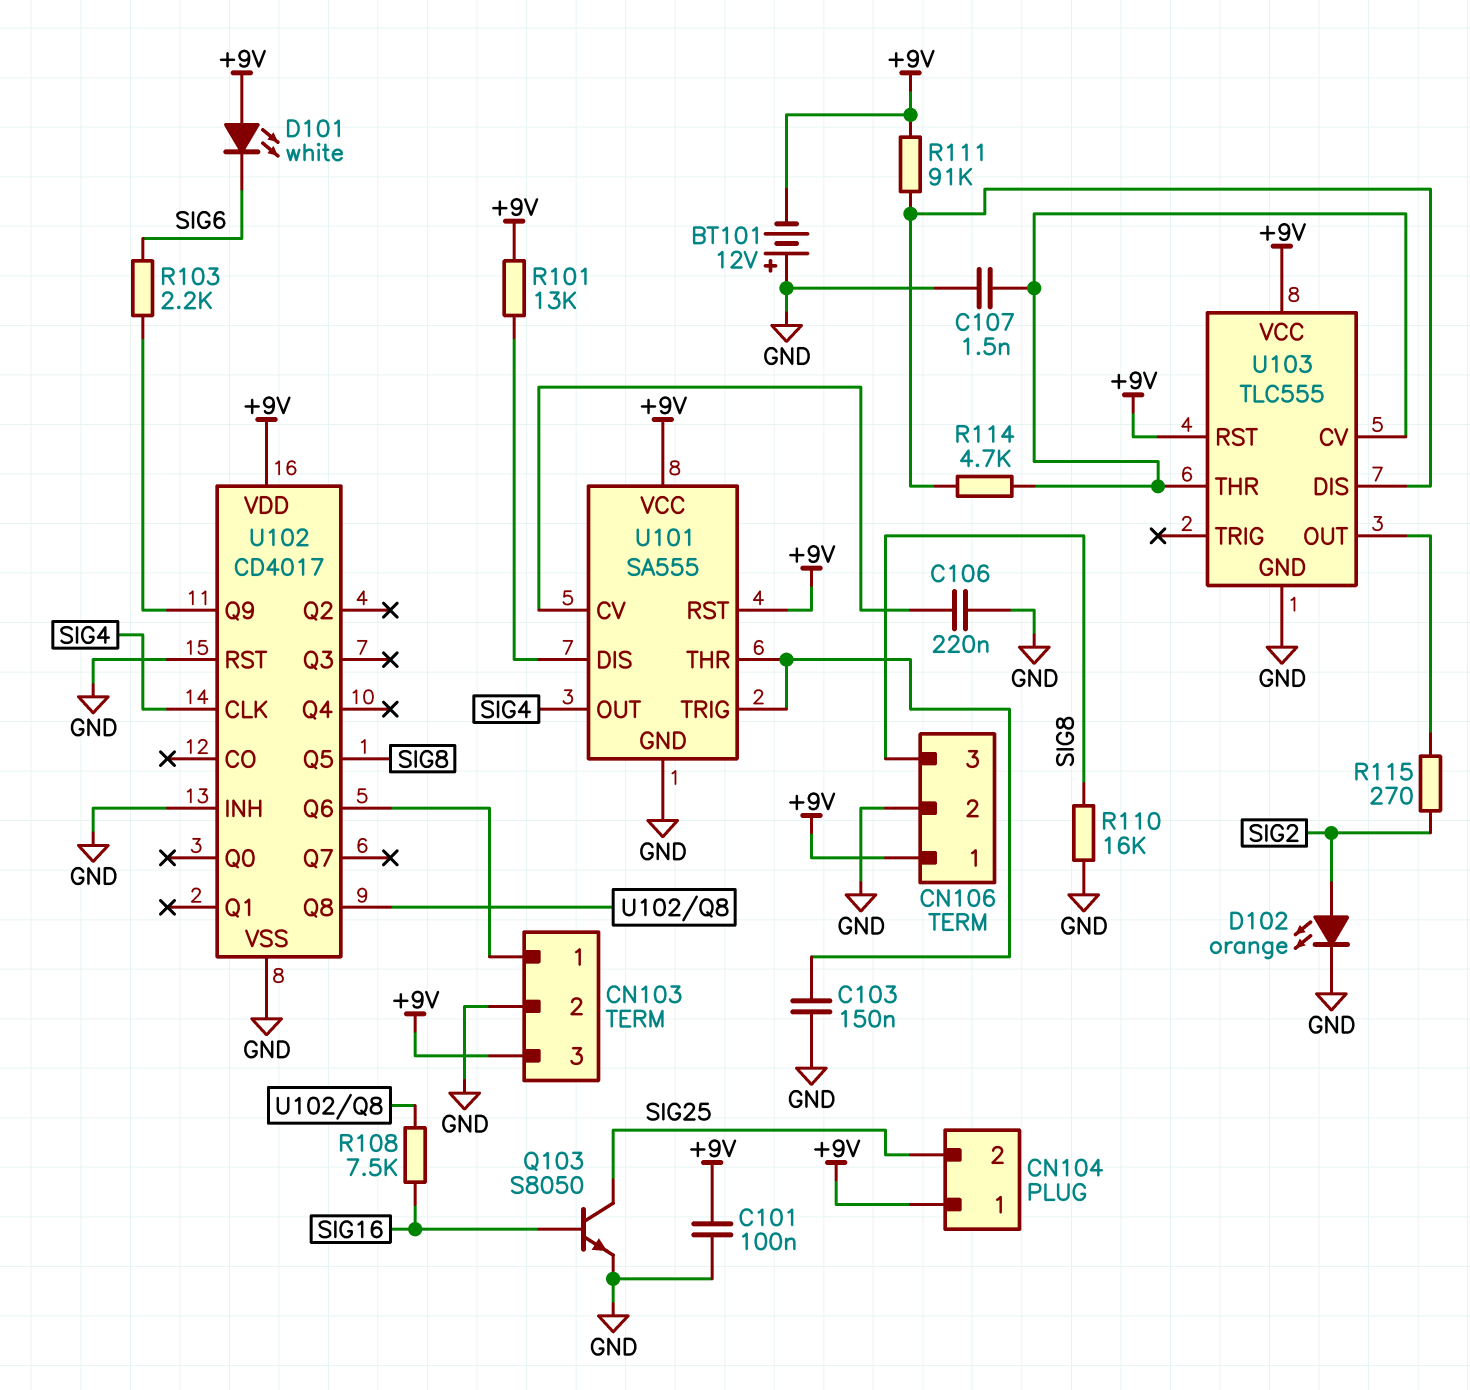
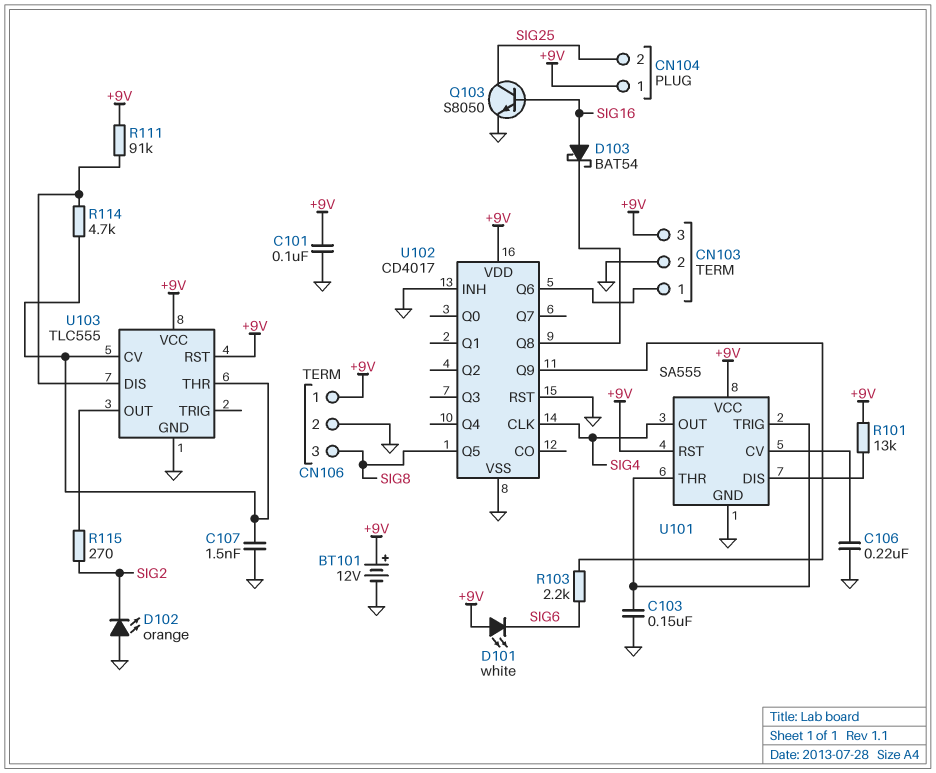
BT101: 12V (plus GND, minus +9V) -> 12V (plus +9V, minus GND)
D102: LED orange (A SIG2, K GND) -> LED orange (A GND, K SIG2)
D103: none -> schottky BAT54 (A SIG16, K U102/Q8)
R108: 7.5k (SIG16, U102/Q8) -> none
R110: 16k (GND, SIG8) -> none

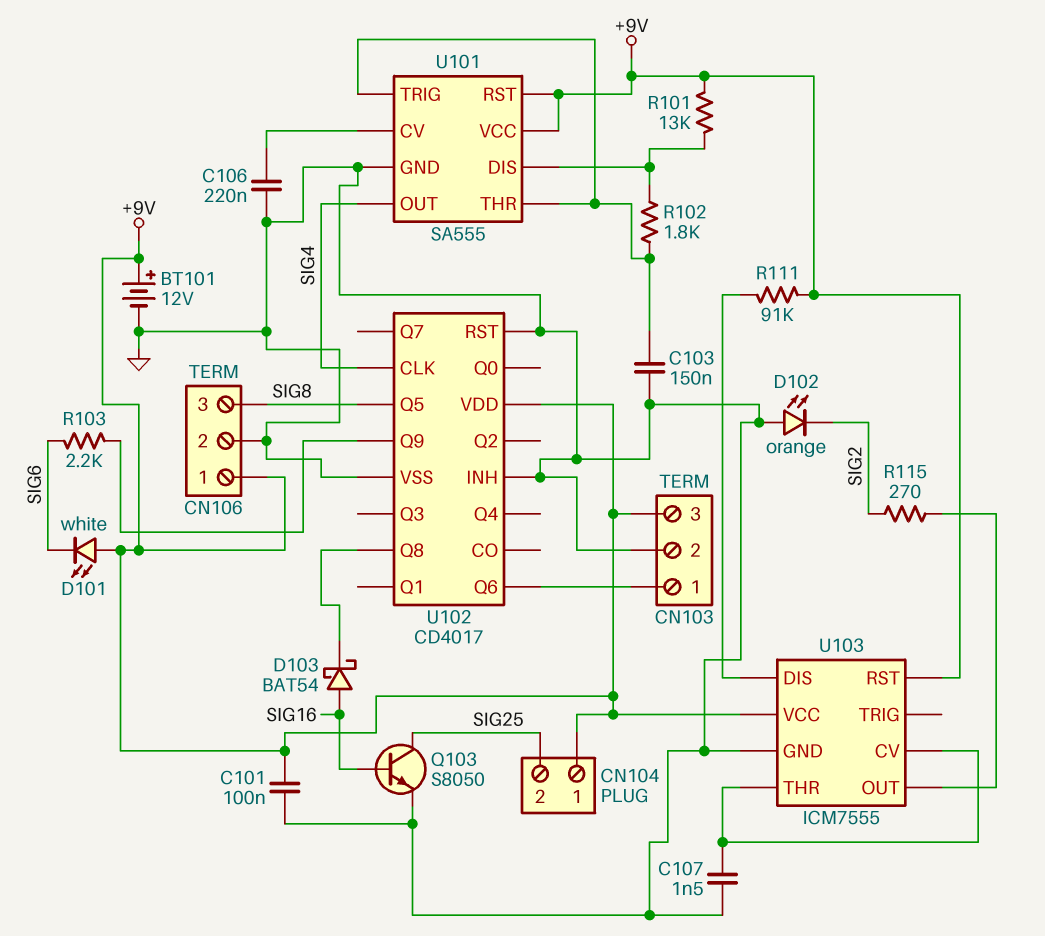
R102: none -> 1.8k (U101/DIS, U101/THR)
R114: 4.7k (U103/CV, U103/DIS) -> none
U103: TLC555 -> ICM7555

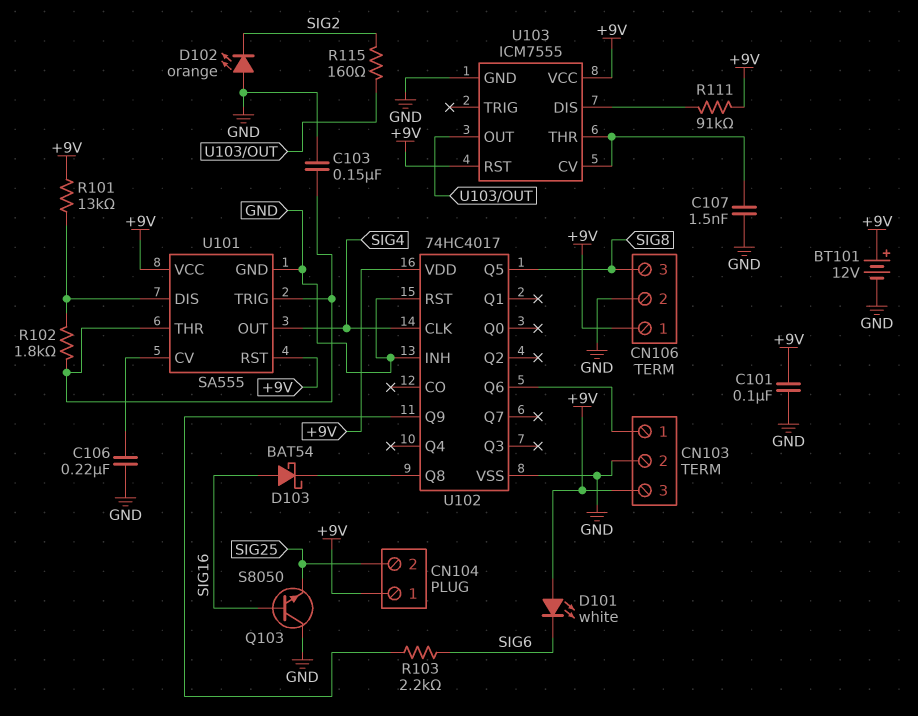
Q103: NPN S8050 (B SIG16, C SIG25, E GND) -> NPN S8050 (B SIG16, C GND, E SIG25)
R115: 270 (SIG2, U103/OUT) -> 160 (SIG2, U103/OUT)
U102: CD4017 -> 74HC4017

